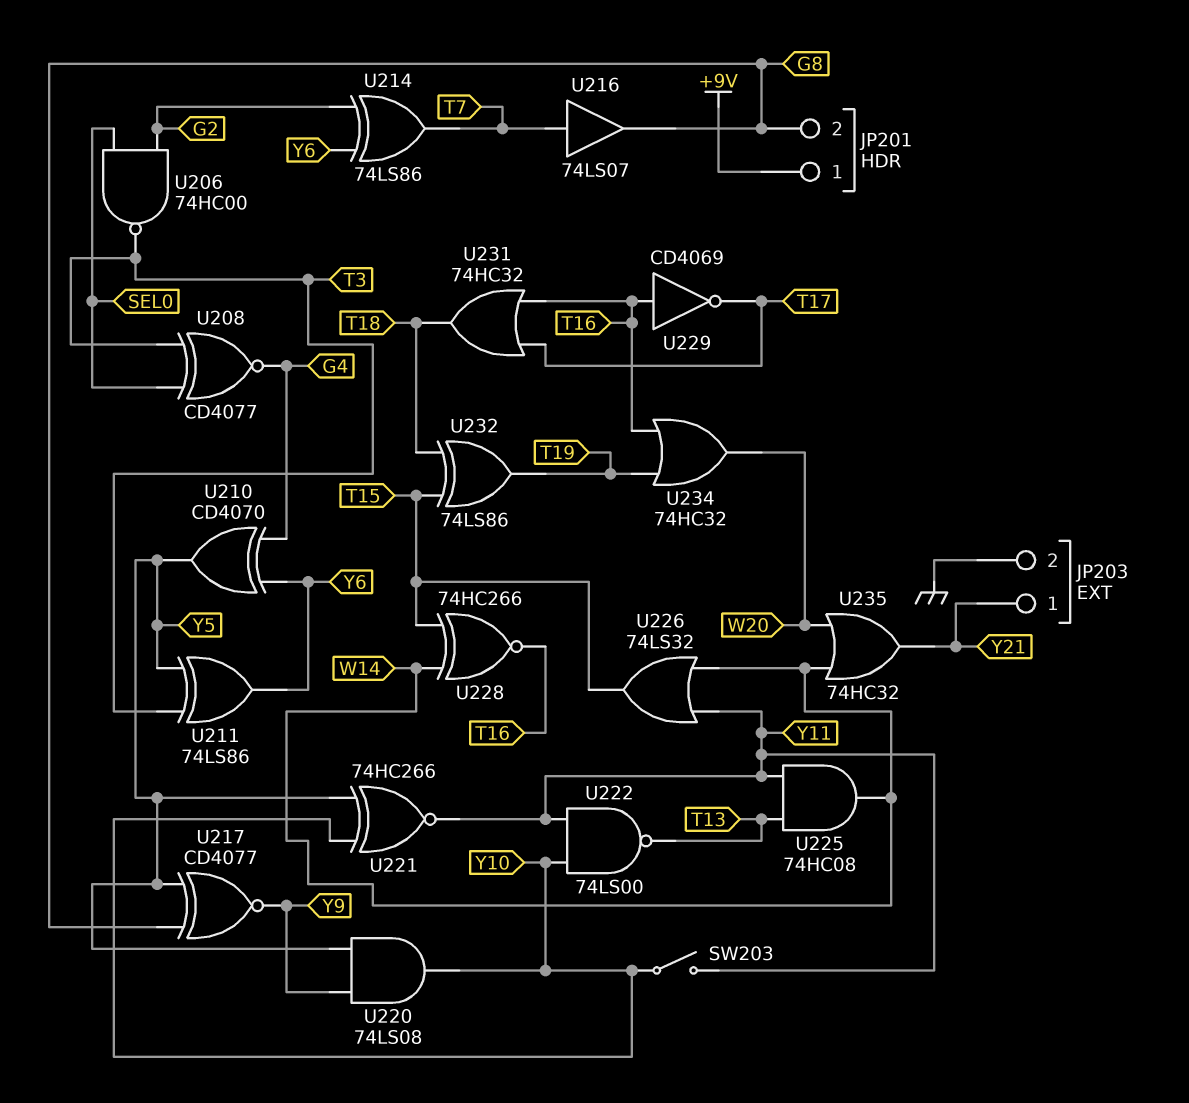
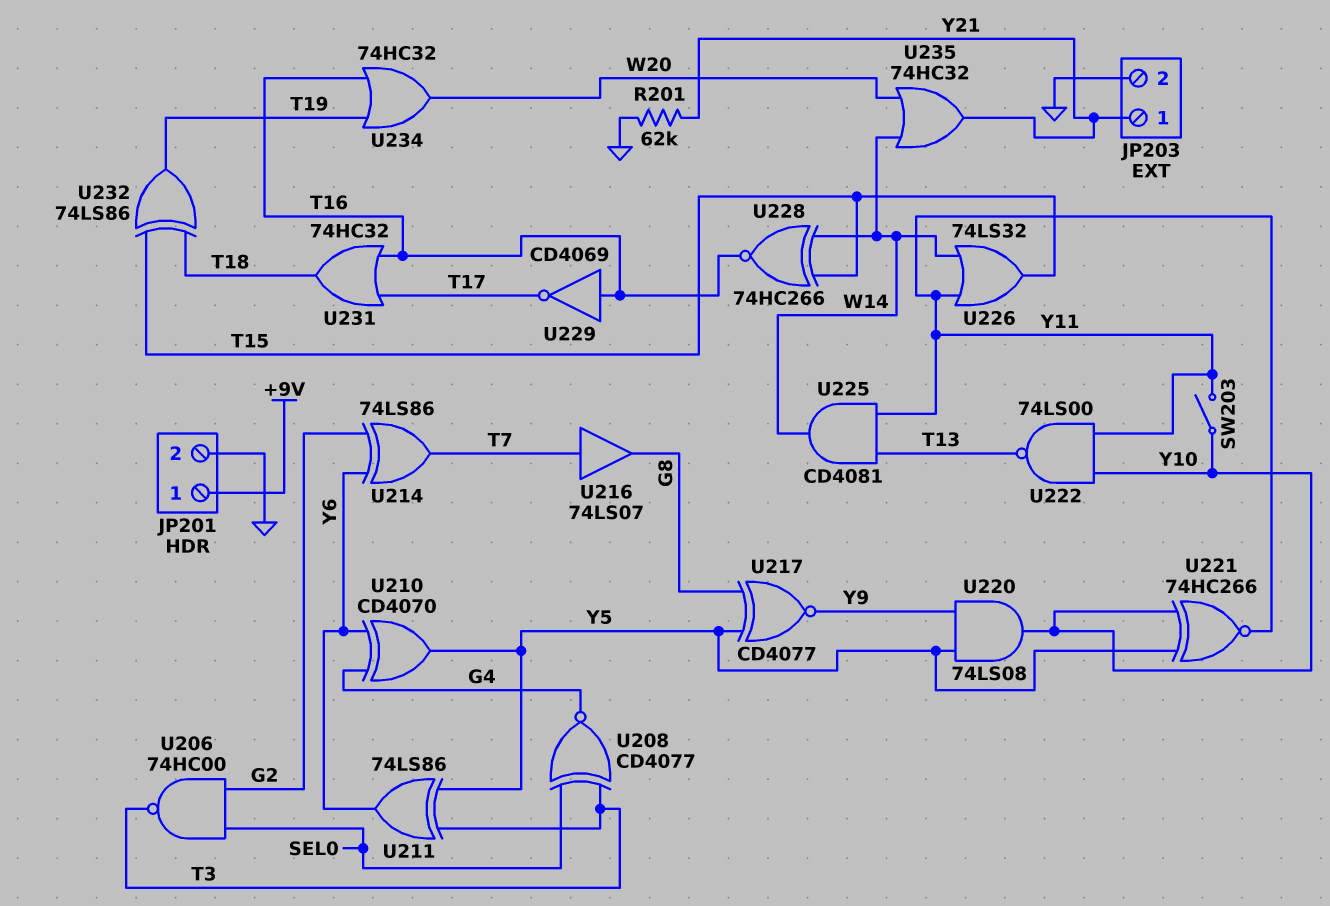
JP201 pin 2: G8 -> GND
R201: none -> 62k (GND, Y21)
U225: AND 74HC08 (in T13, in Y11, out W14) -> AND CD4081 (in T13, in Y11, out W14)

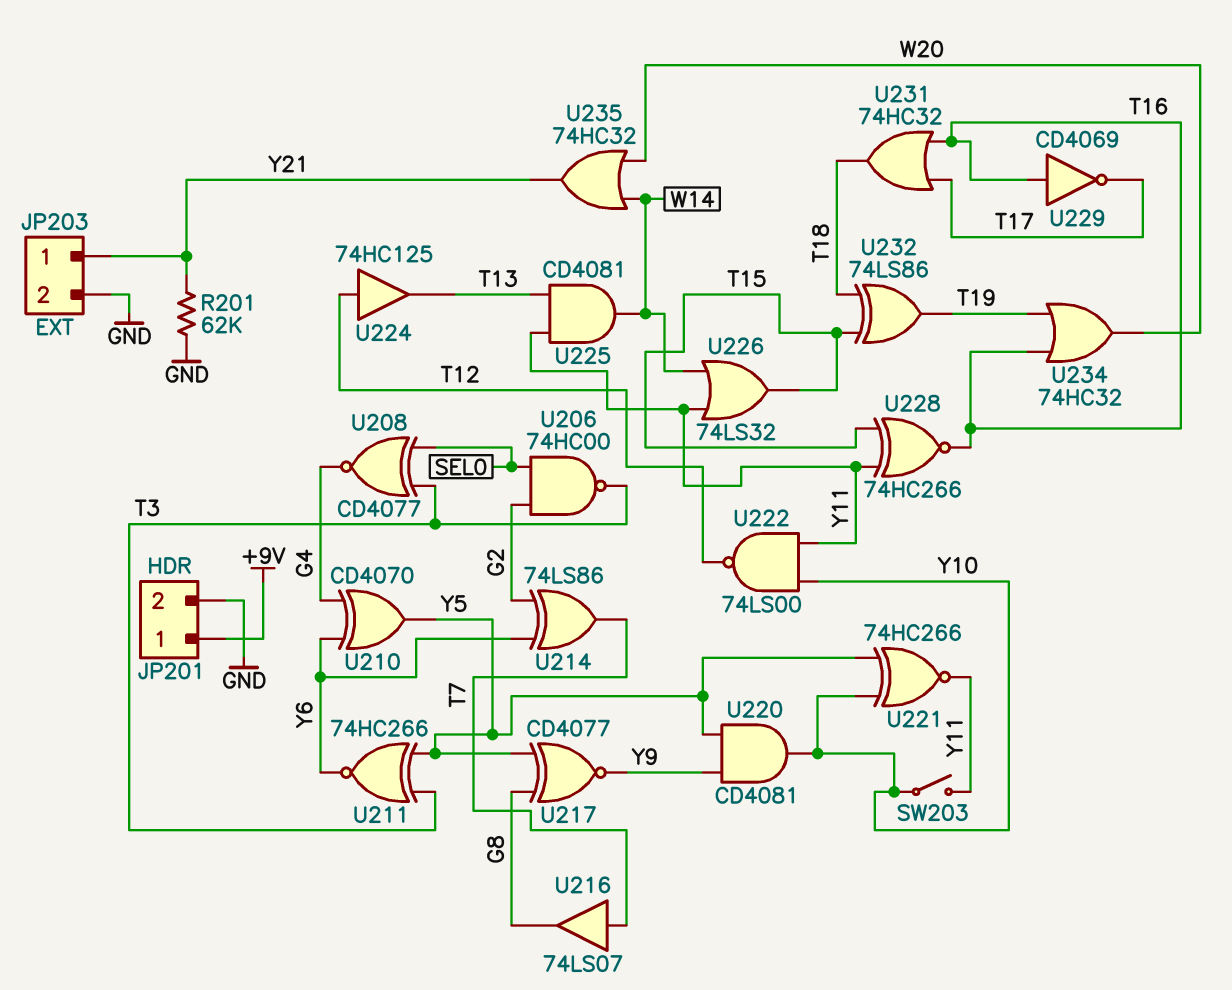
U211: XOR 74LS86 (in T3, in Y5, out Y6) -> XNOR 74HC266 (in T3, in Y5, out Y6)
U220: AND 74LS08 (in Y5, in Y9, out Y10) -> AND CD4081 (in Y5, in Y9, out Y10)
U222: NAND 74LS00 (in Y10, in Y11, out T13) -> NAND 74LS00 (in Y10, in Y11, out T12)
U224: none -> buffer 74HC125 (in T12, out T13)
U228: XNOR 74HC266 (in T15, in W14, out T16) -> XNOR 74HC266 (in T15, in Y11, out T16)

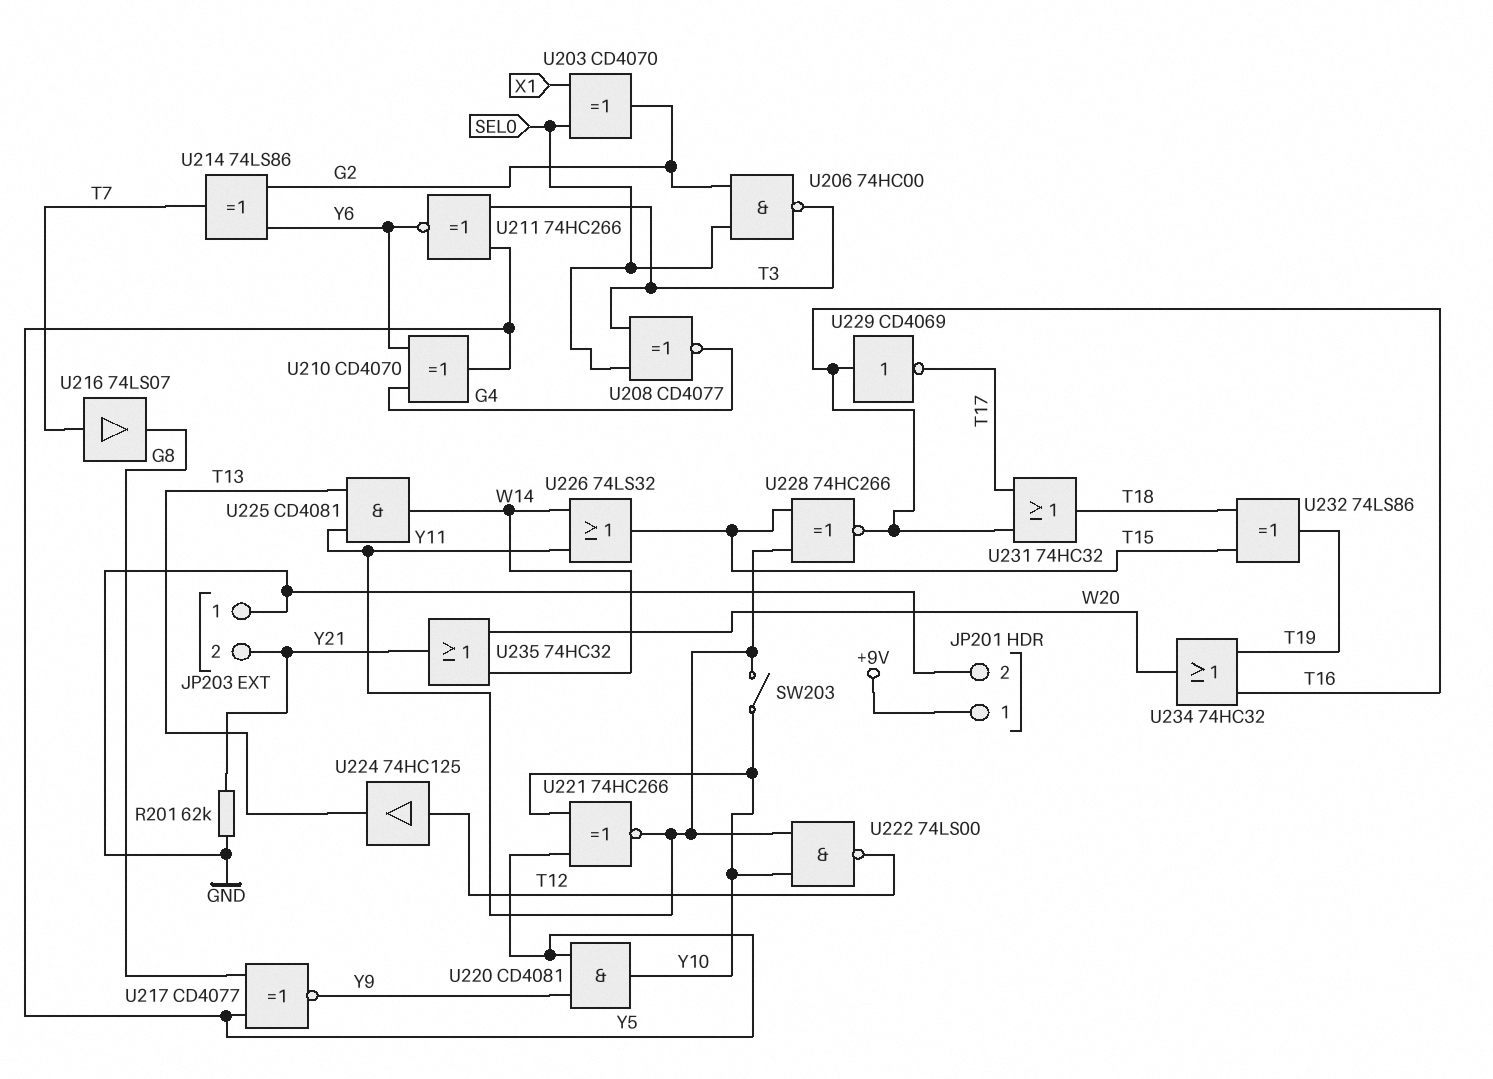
JP203 pin 1: Y21 -> GND
JP203 pin 2: GND -> Y21
U203: none -> XOR CD4070 (in SEL0, in X1, out G2)

